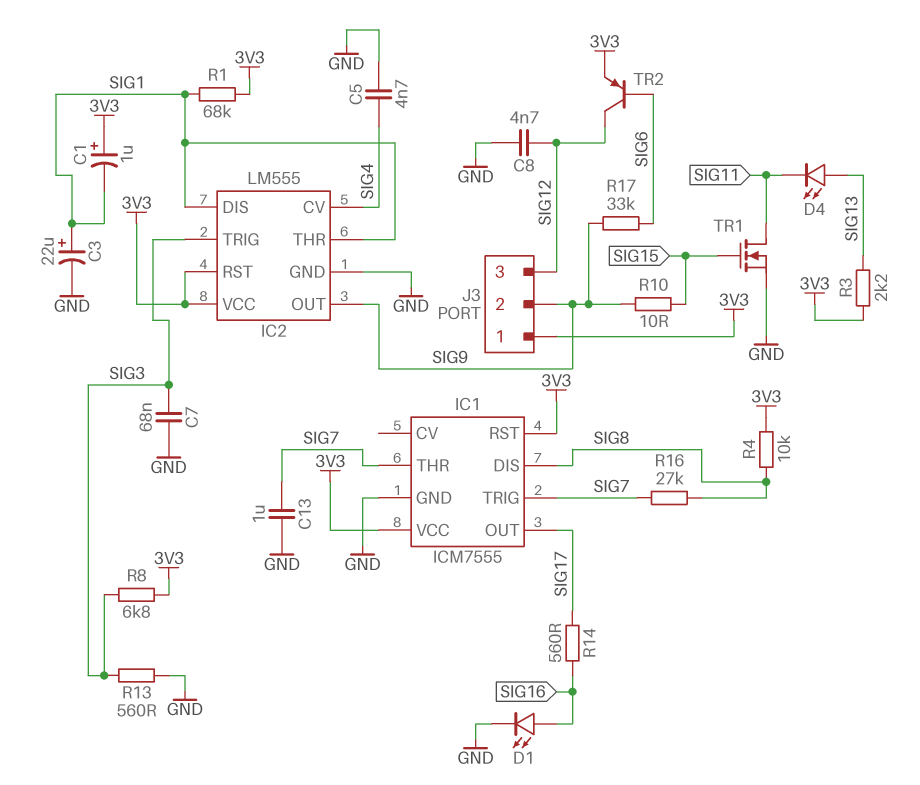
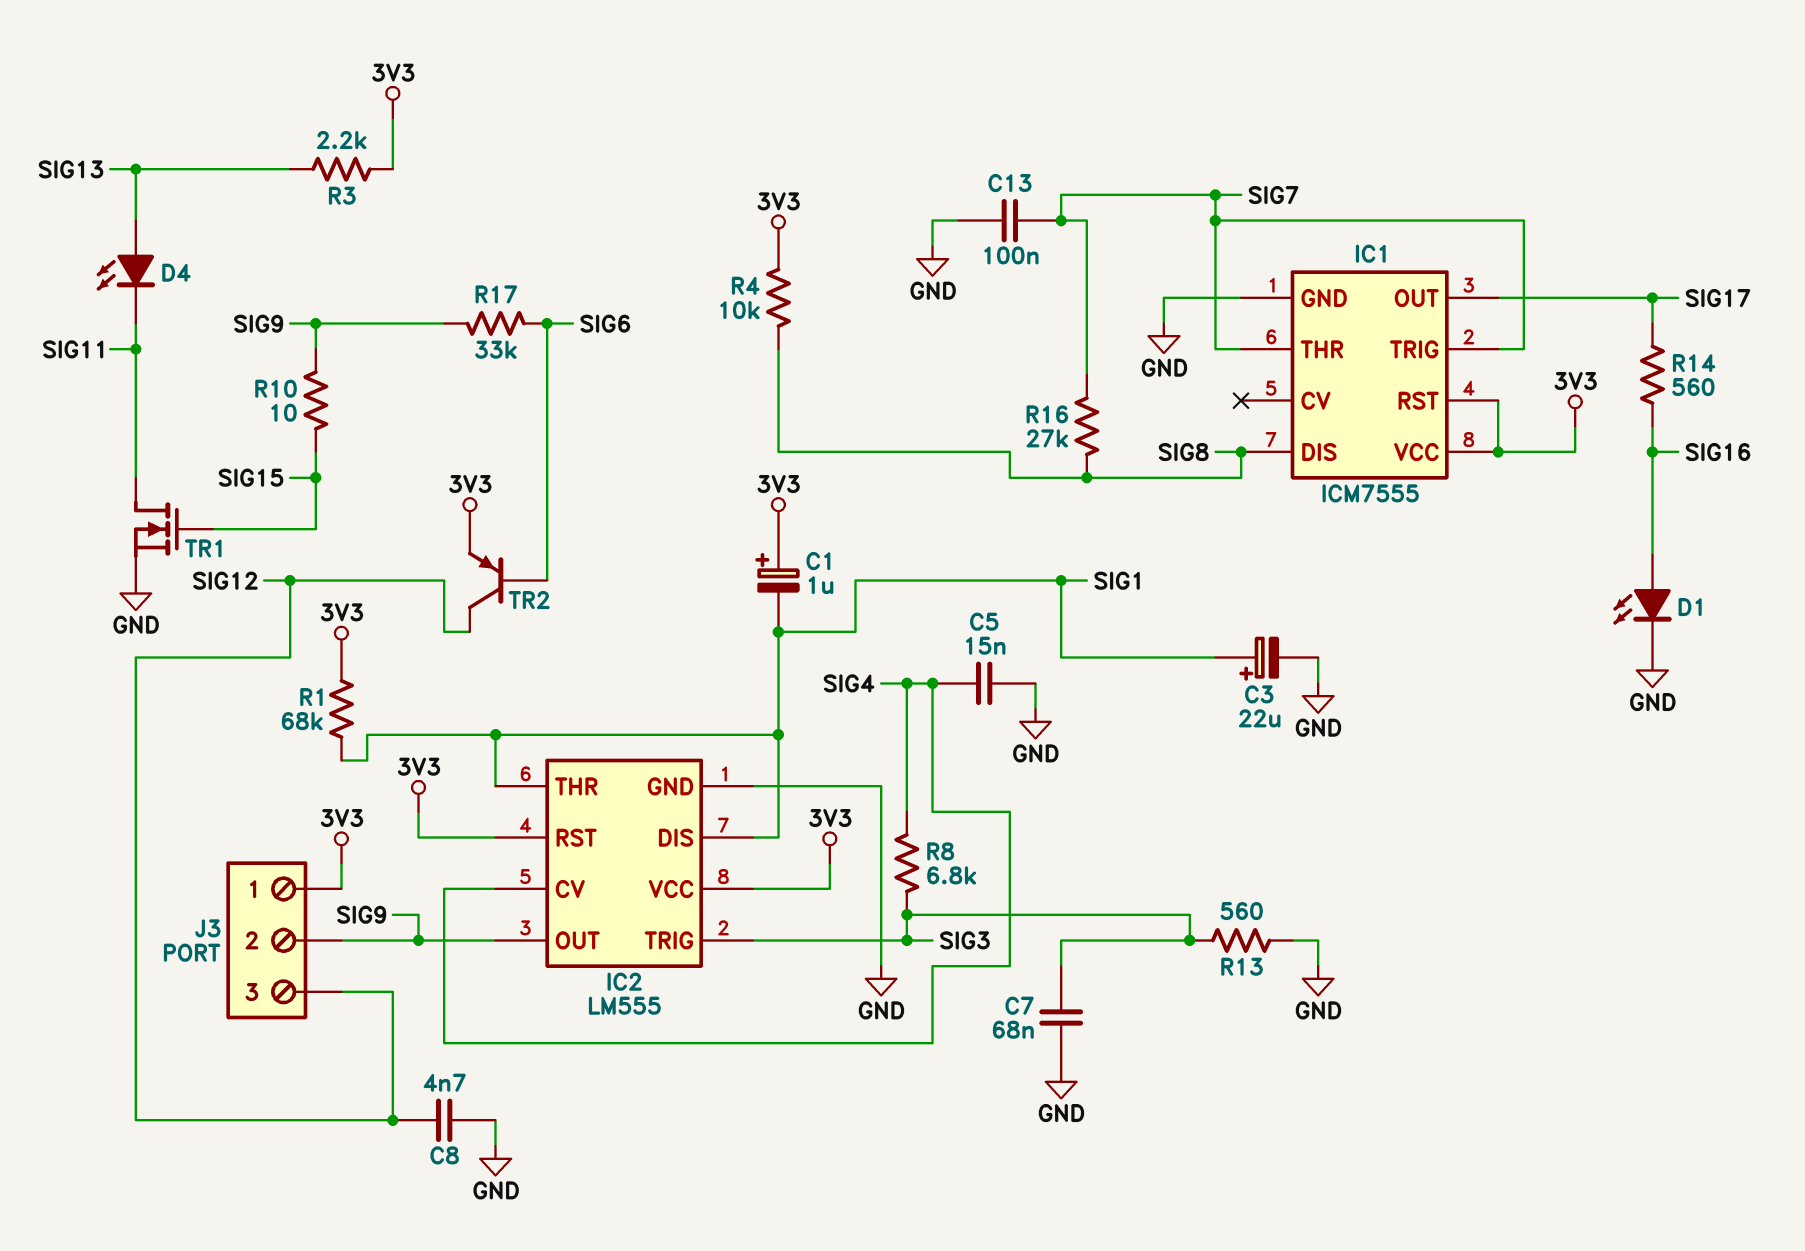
C5: 4.7nF (GND, SIG4) -> 15nF (GND, SIG4)
C13: 1uF (GND, SIG7) -> 100nF (GND, SIG7)
R8: 6.8k (3V3, SIG3) -> 6.8k (SIG3, SIG4)

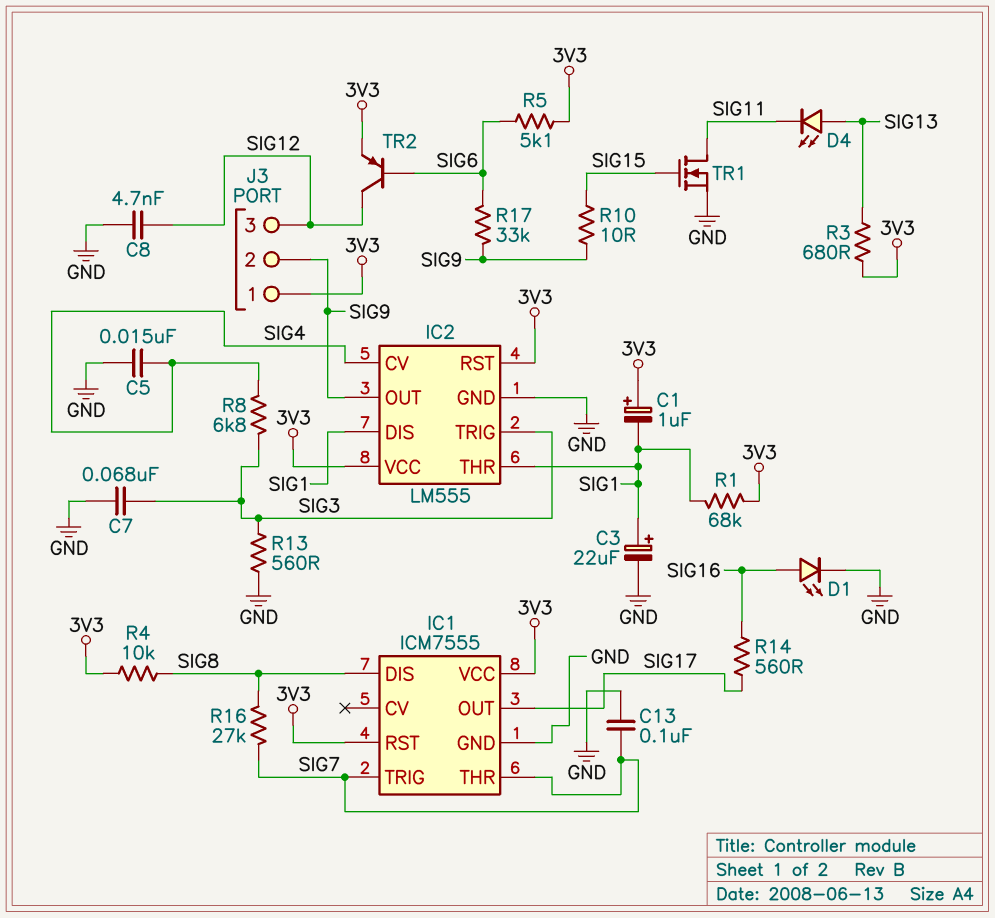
R3: 2.2k (3V3, SIG13) -> 680 (3V3, SIG13)
R5: none -> 5.1k (3V3, SIG6)

